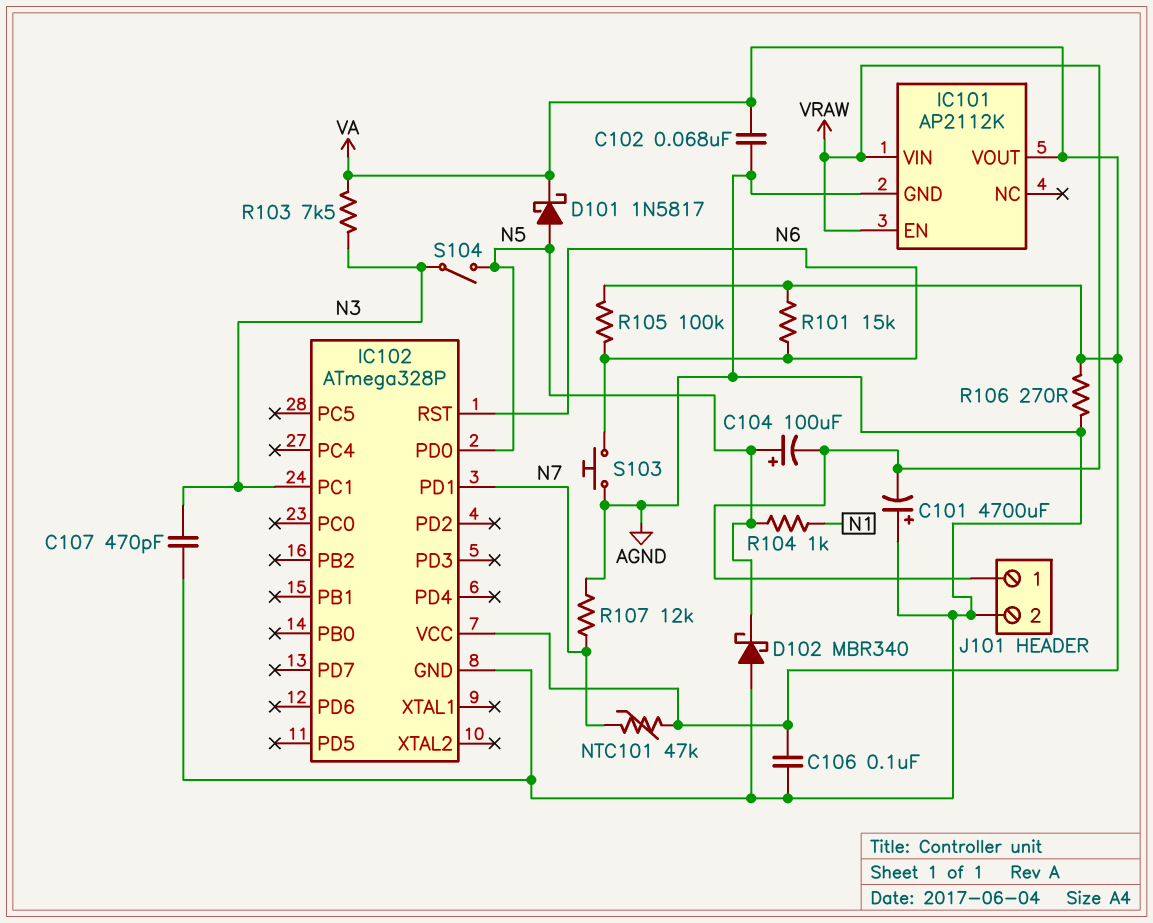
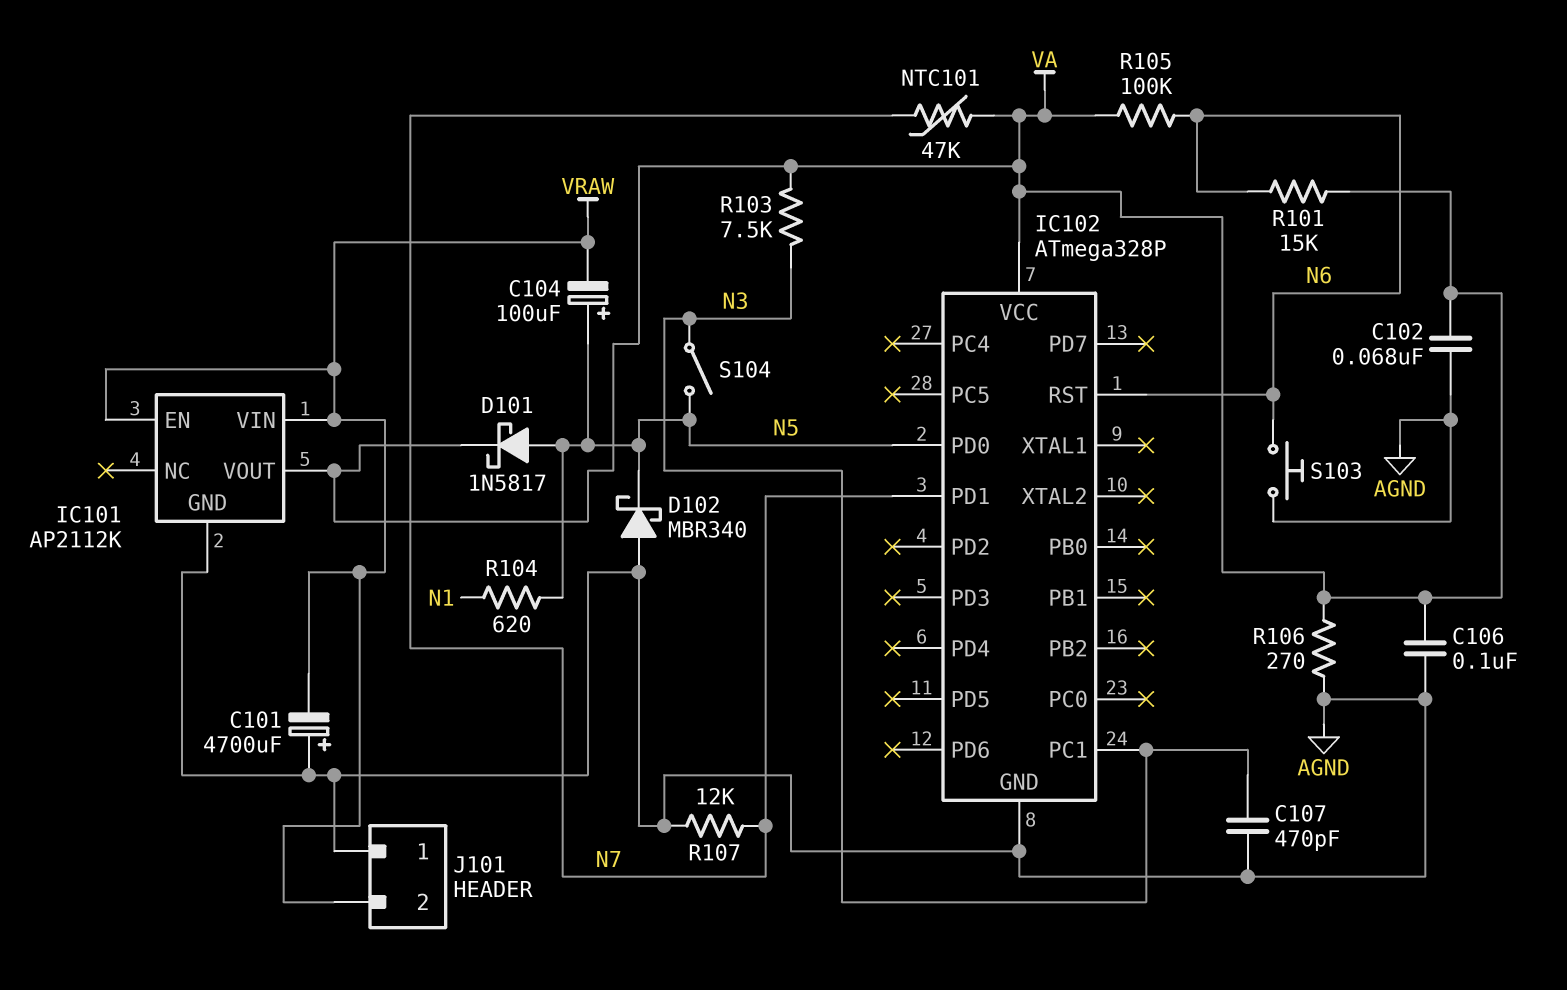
J101 pin 1: VRAW -> AGND
J101 pin 2: AGND -> VRAW
R104: 1k (N1, N5) -> 620 (N1, N5)

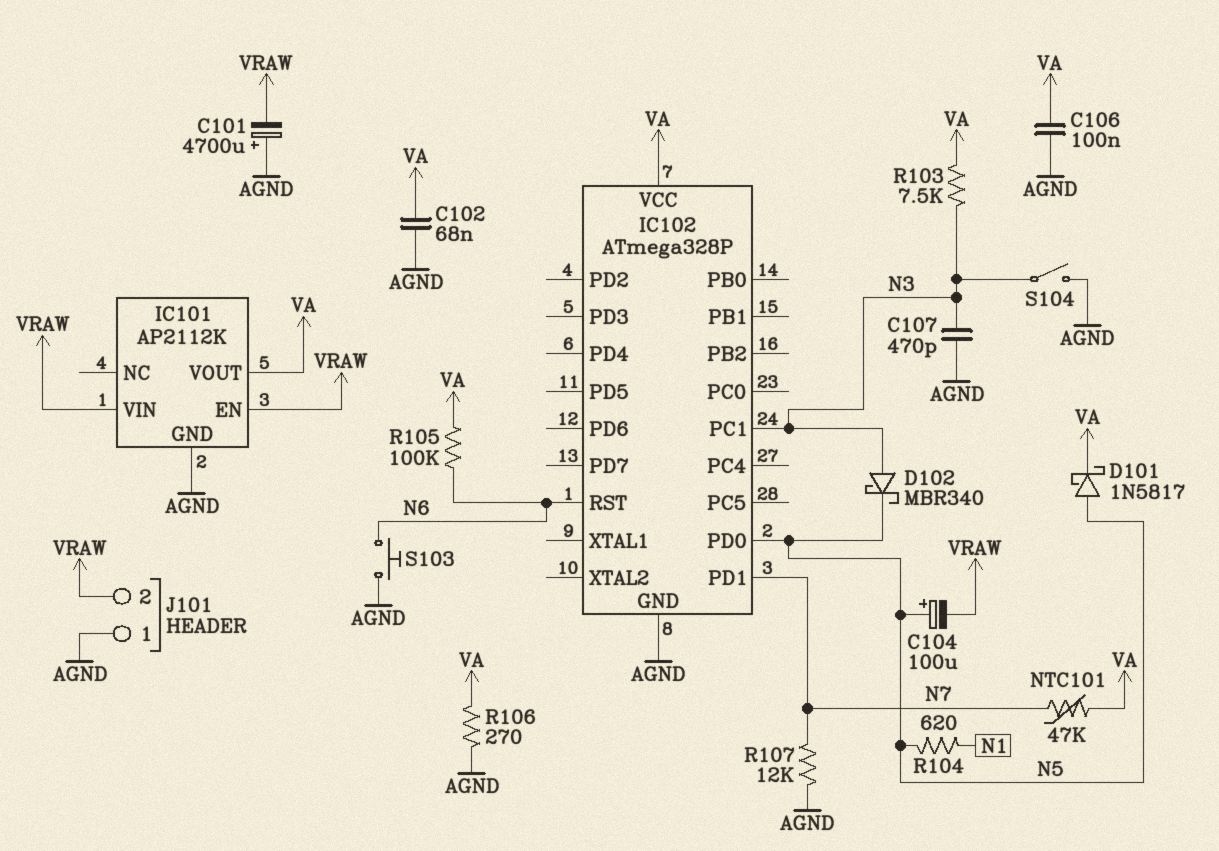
D102: schottky MBR340 (A AGND, K N5) -> schottky MBR340 (A N3, K N5)
R101: 15k (N6, VA) -> none
S104: switch (N3, N5) -> switch (AGND, N3)

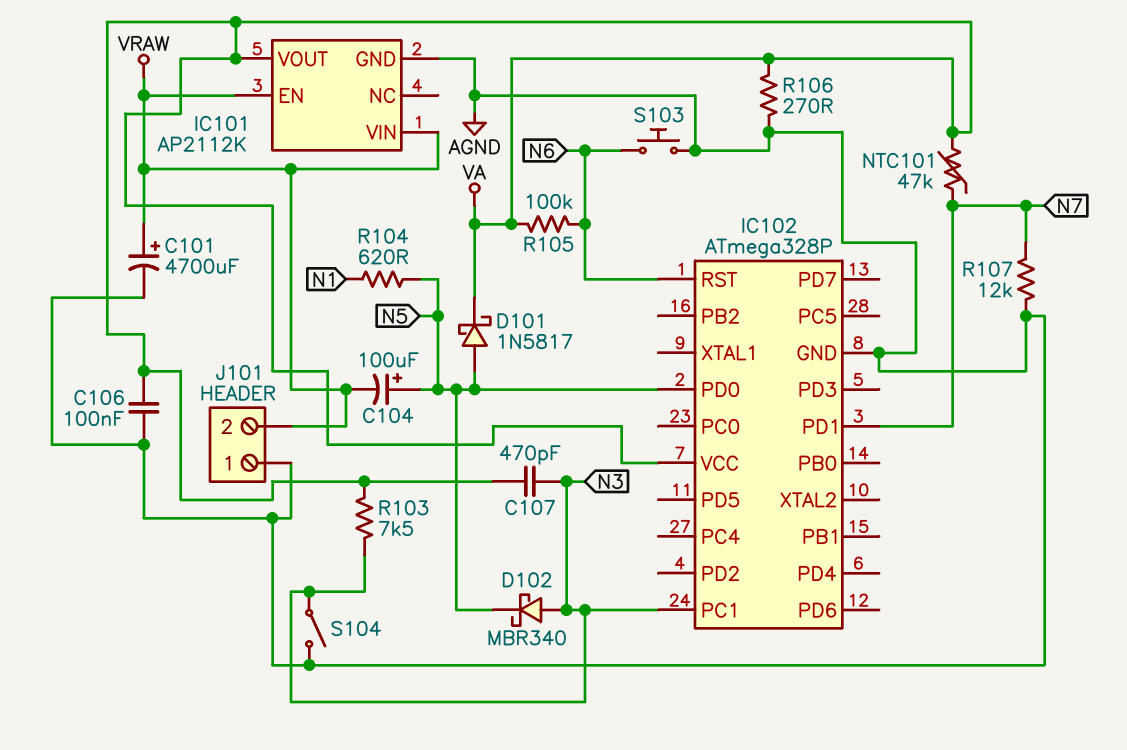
C101: 4700uF (plus AGND, minus VRAW) -> 4700uF (plus VRAW, minus AGND)
C102: 68nF (AGND, VA) -> none
C107: 470pF (AGND, N3) -> 470pF (N3, VA)

